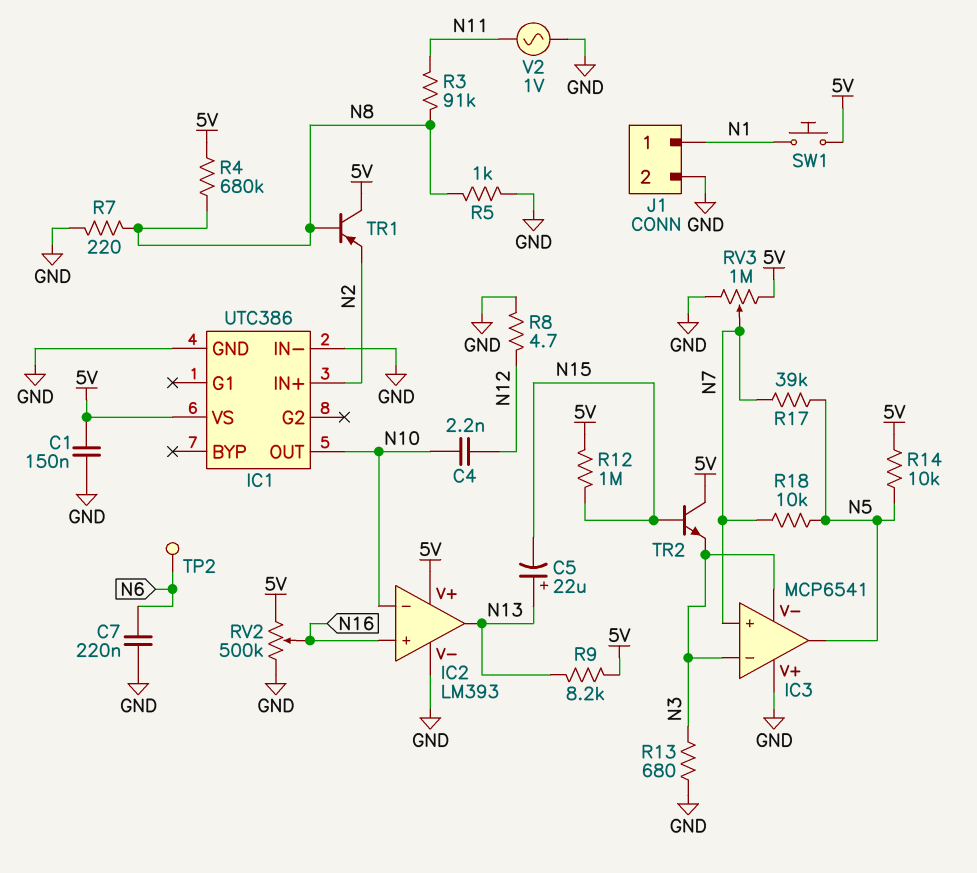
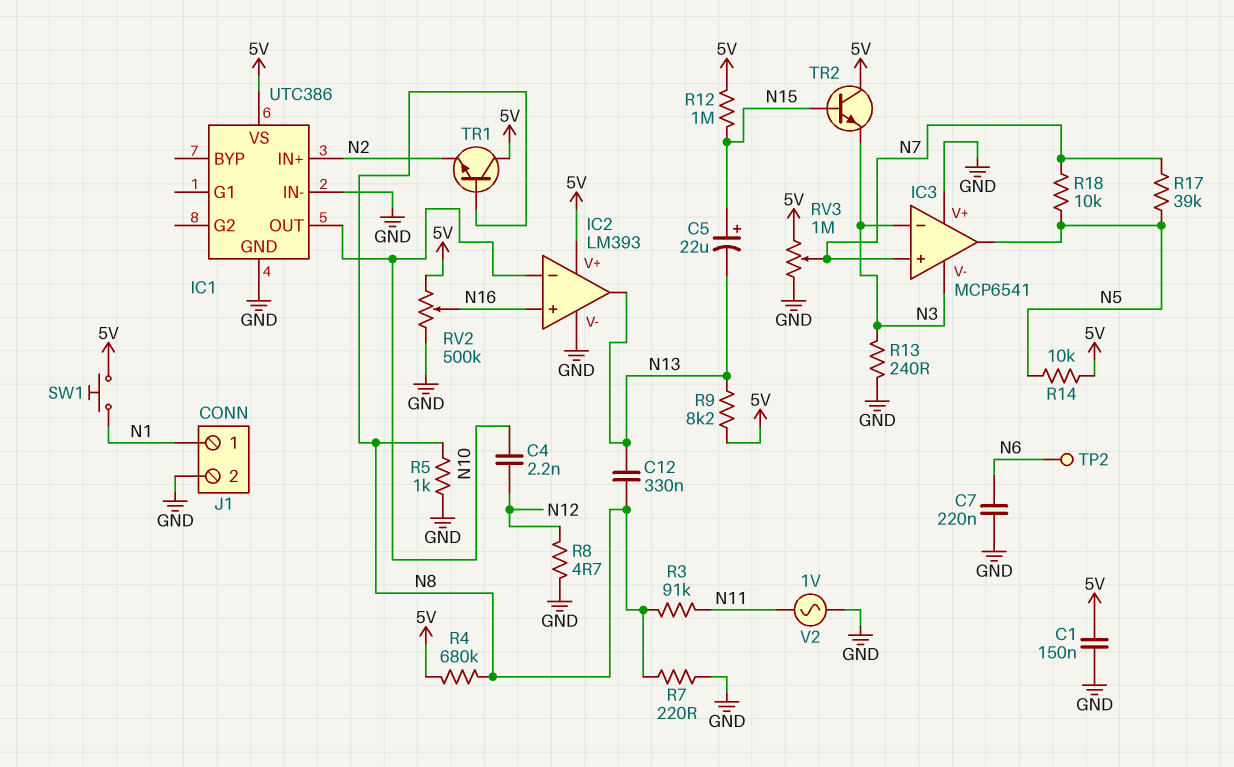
C5: 22uF (plus N13, minus N15) -> 22uF (plus N15, minus N13)
C12: none -> 330nF (N8, N13)
R13: 680 (GND, N3) -> 240 (GND, N3)
TR1: PNP (B N8, C 5V, E N2) -> NPN (B N8, C 5V, E N2)

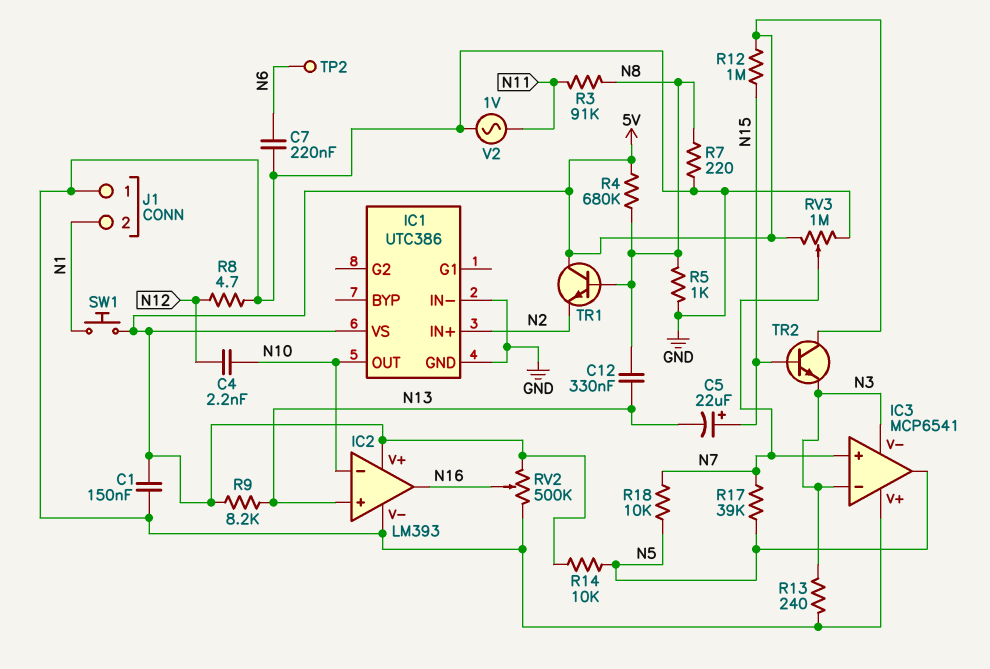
IC2 pin in+: N16 -> N13
IC2 pin out: N13 -> N16
J1 pin 1: N1 -> GND
J1 pin 2: GND -> N1

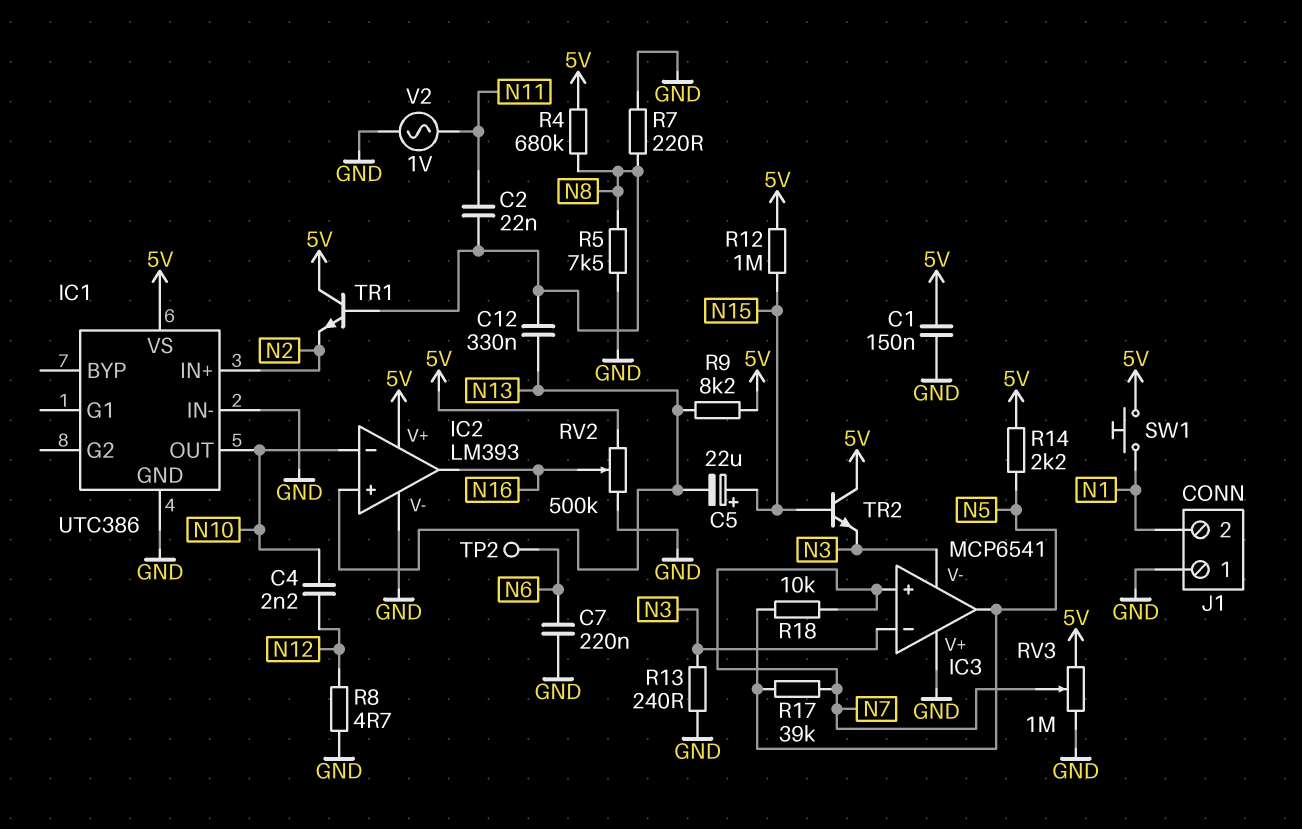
C2: none -> 22nF (N8, N11)
R3: 91k (N8, N11) -> none
R5: 1k (GND, N8) -> 7.5k (GND, N8)
R14: 10k (5V, N5) -> 2.2k (5V, N5)

